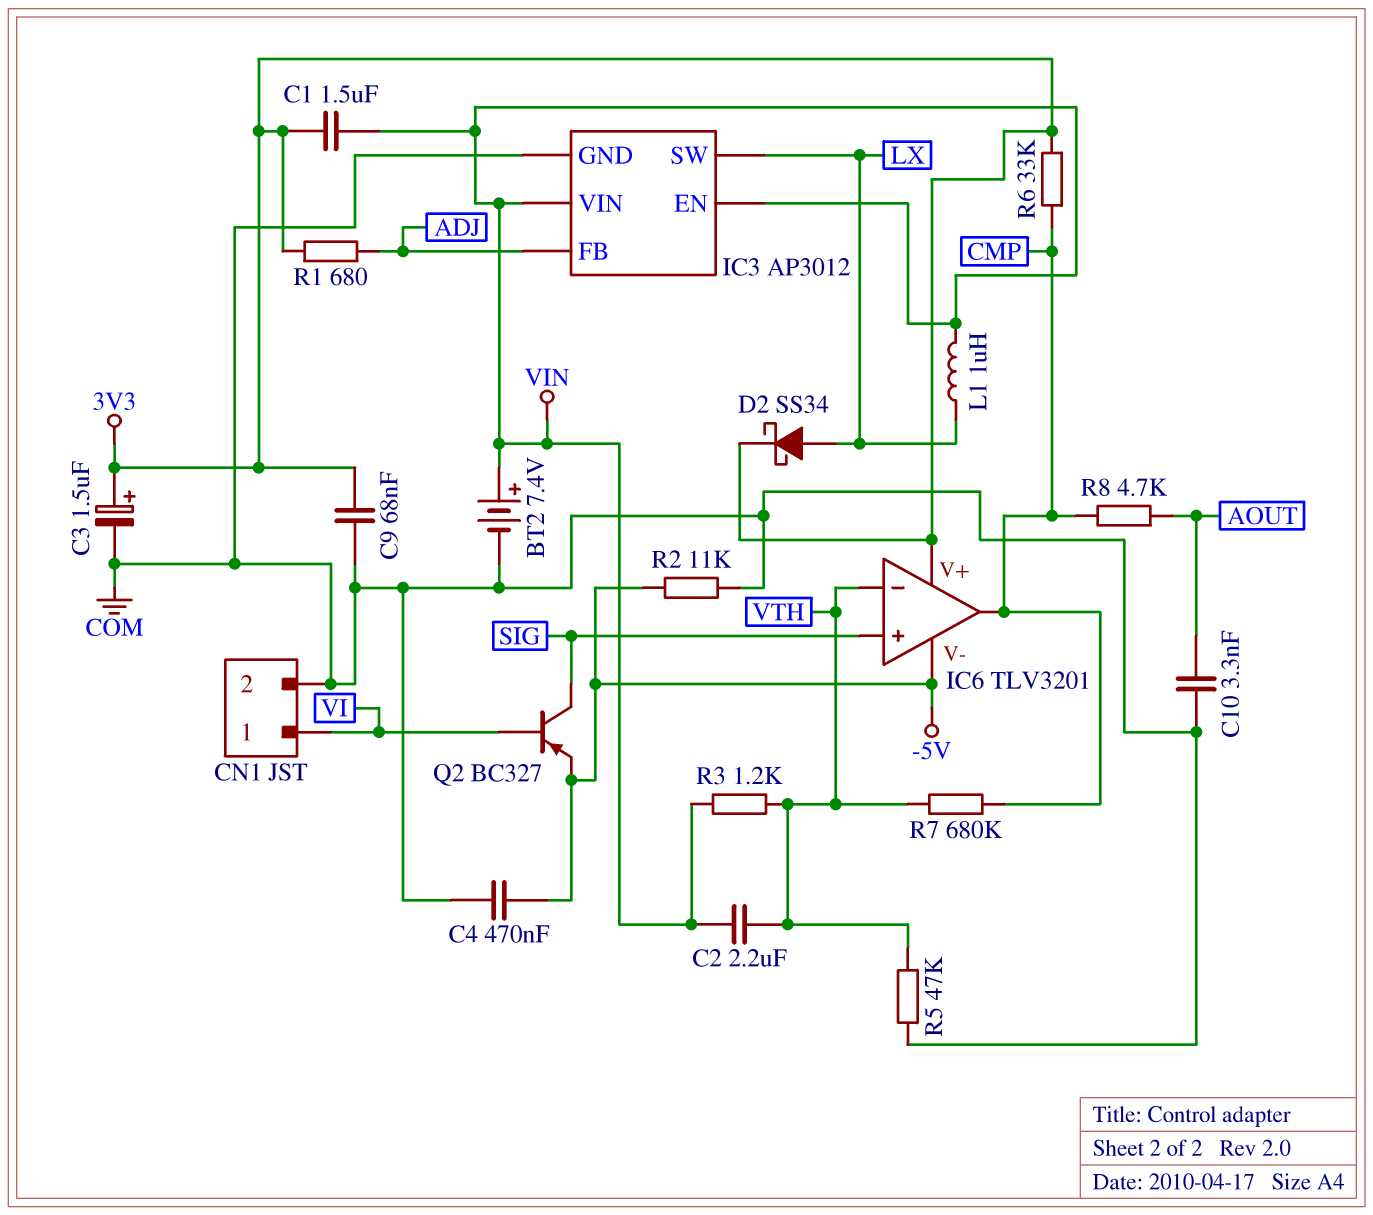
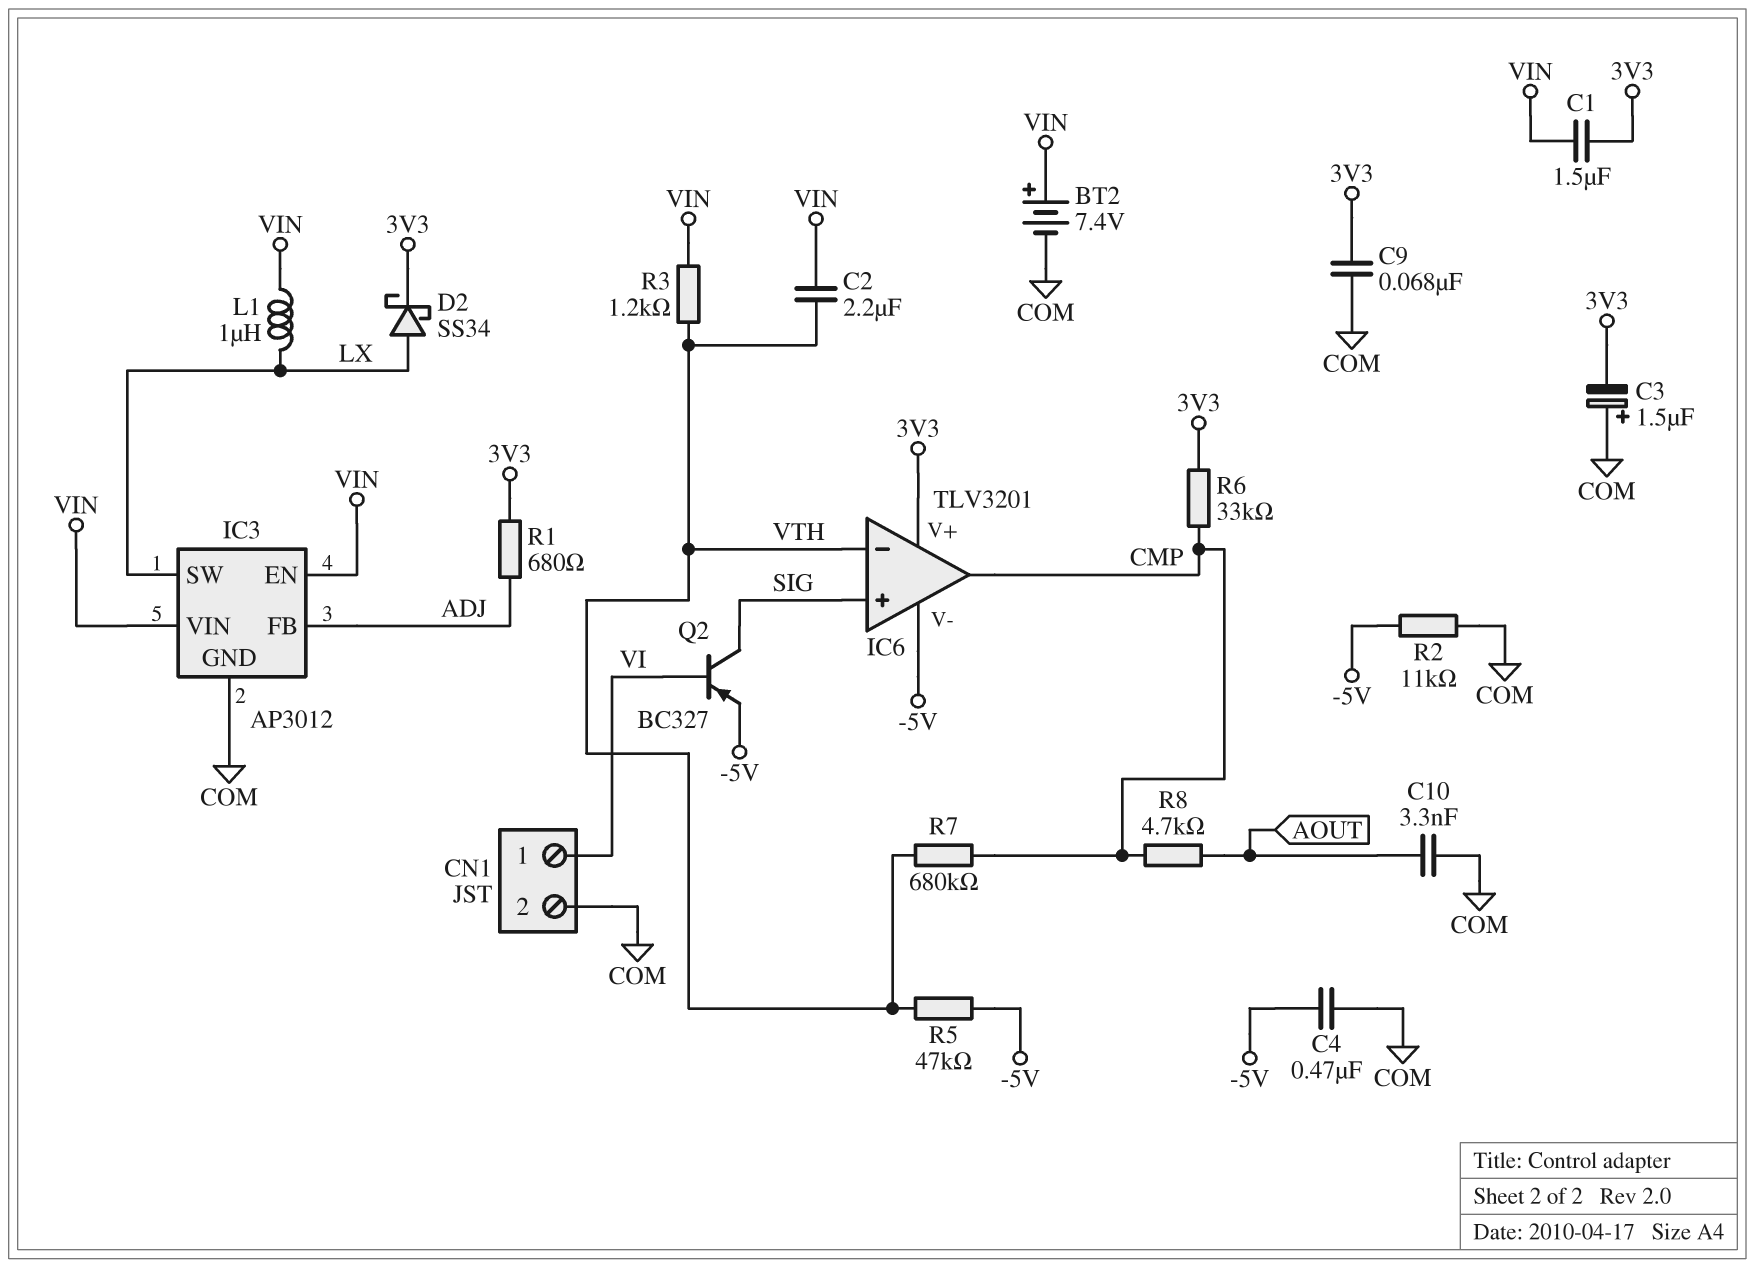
C3: 1.5uF (plus 3V3, minus COM) -> 1.5uF (plus COM, minus 3V3)
R5: 47k (COM, VTH) -> 47k (-5V, VTH)

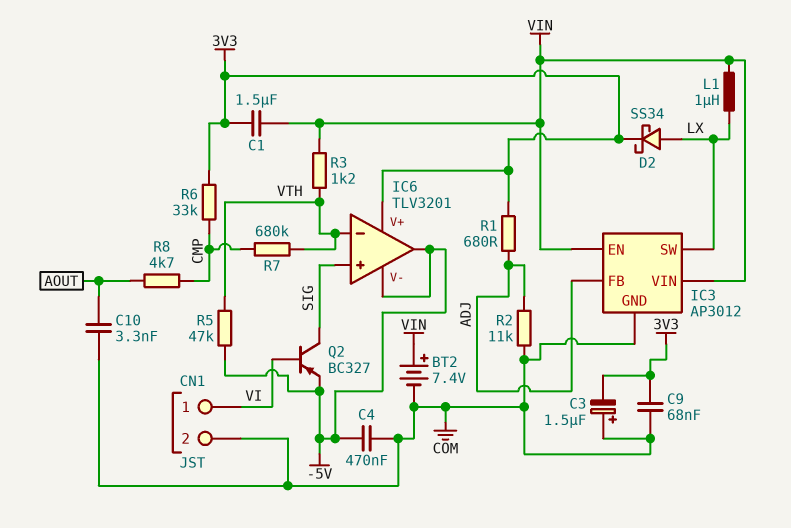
C2: 2.2uF (VIN, VTH) -> none
IC6 pin out: CMP -> -5V
R2: 11k (-5V, COM) -> 11k (ADJ, COM)

